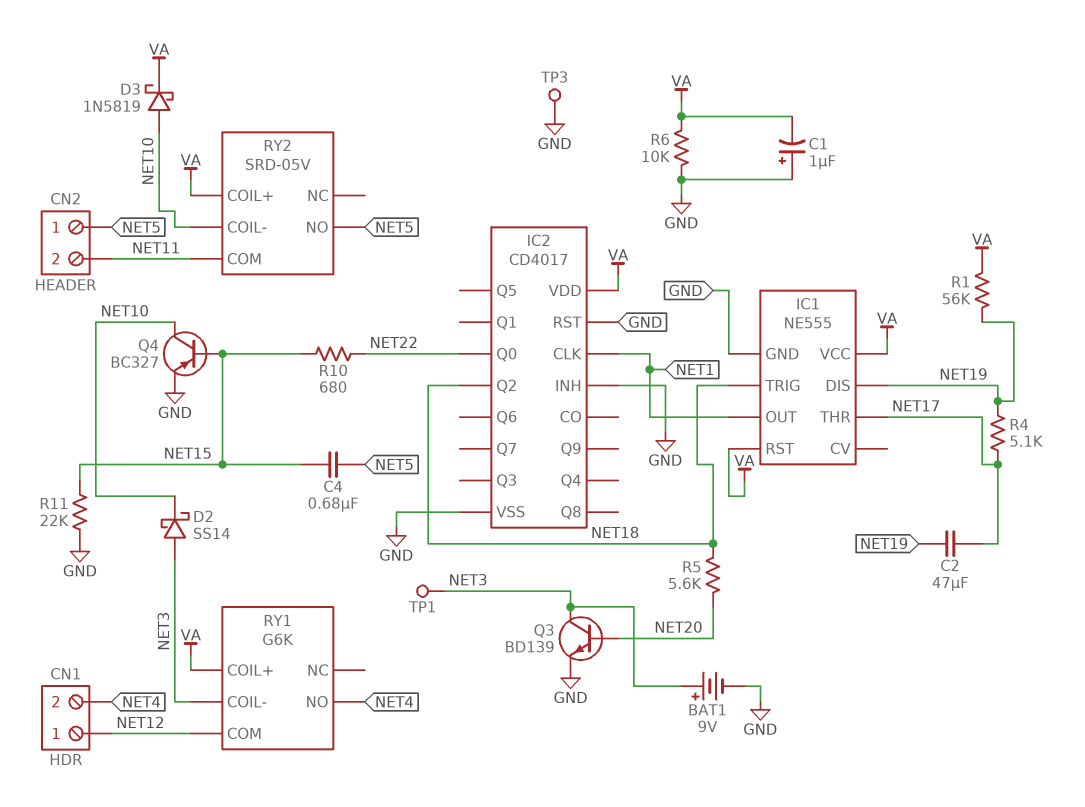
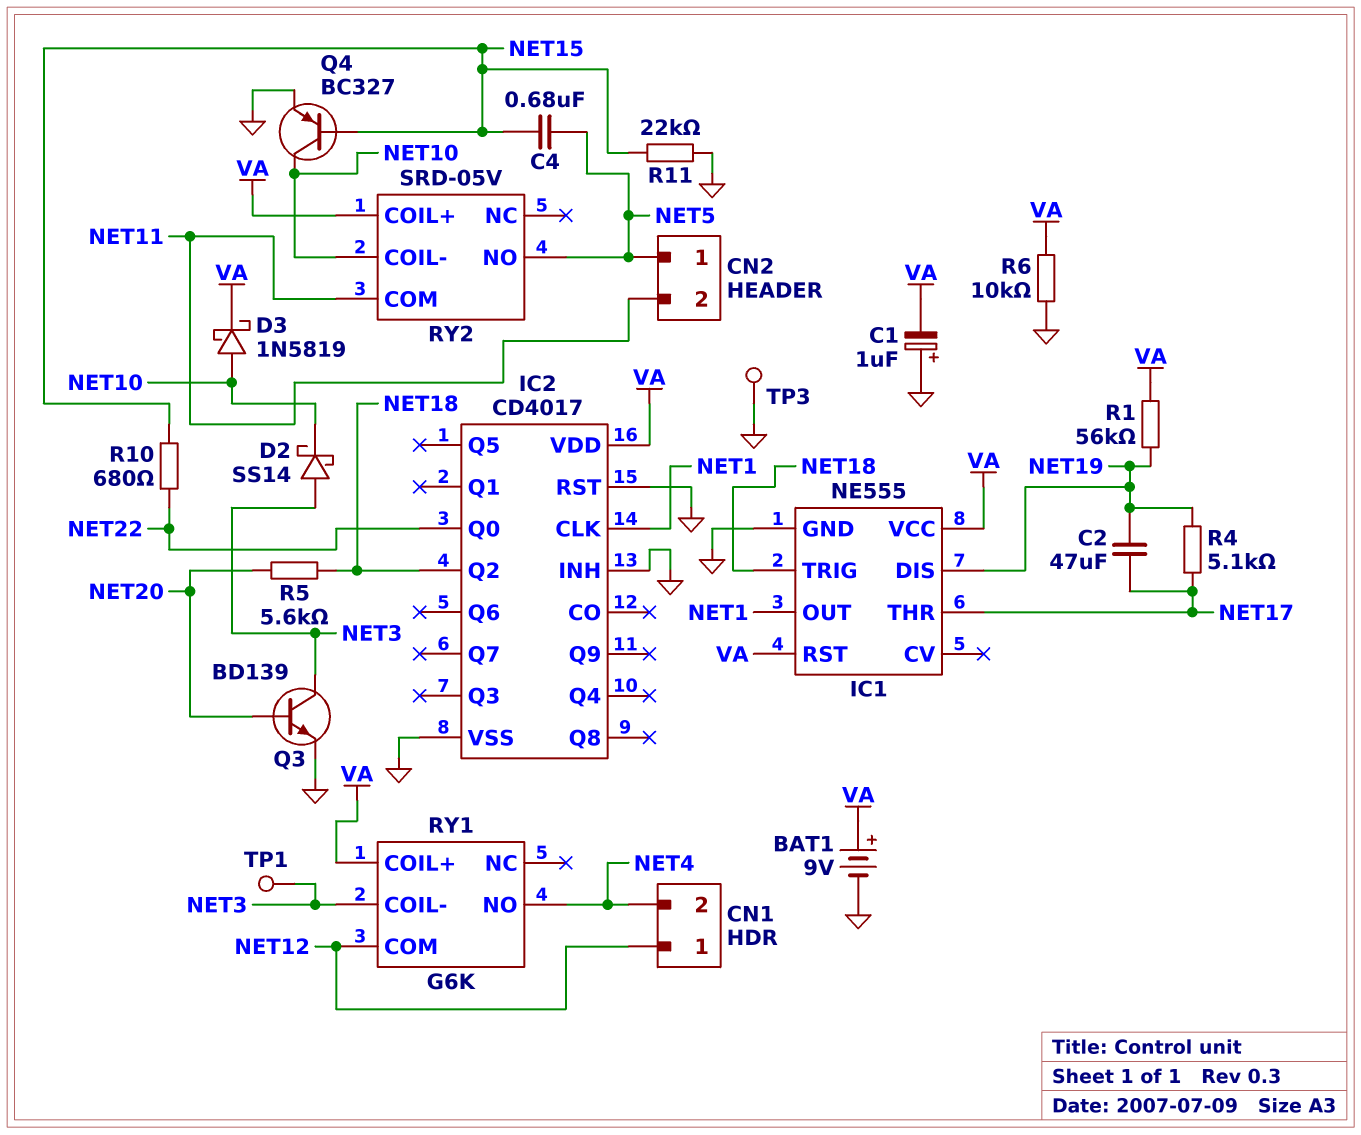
BAT1: 9V (plus NET3, minus GND) -> 9V (plus VA, minus GND)

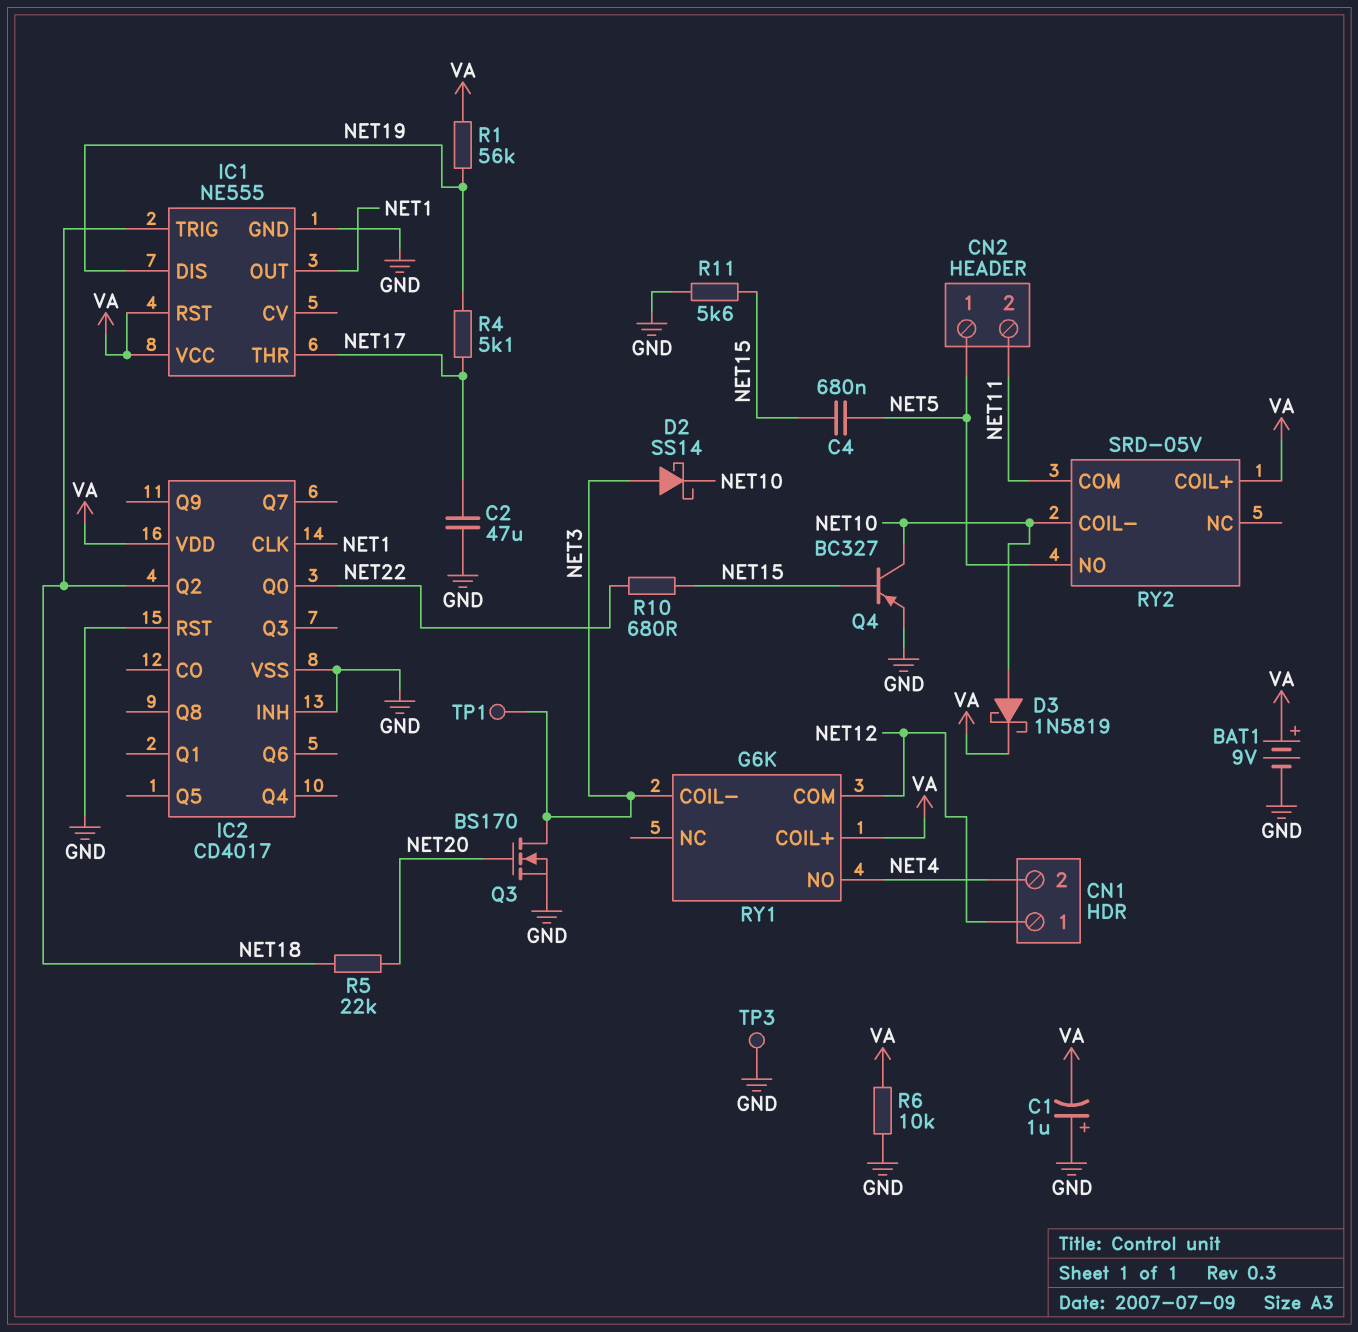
C2: 47uF (NET17, NET19) -> 47uF (GND, NET17)
Q3: NPN BD139 (B NET20, C NET3, E GND) -> NMOS BS170 (G NET20, D NET3, S GND)
R5: 5.6k (NET18, NET20) -> 22k (NET18, NET20)
R11: 22k (GND, NET15) -> 5.6k (GND, NET15)

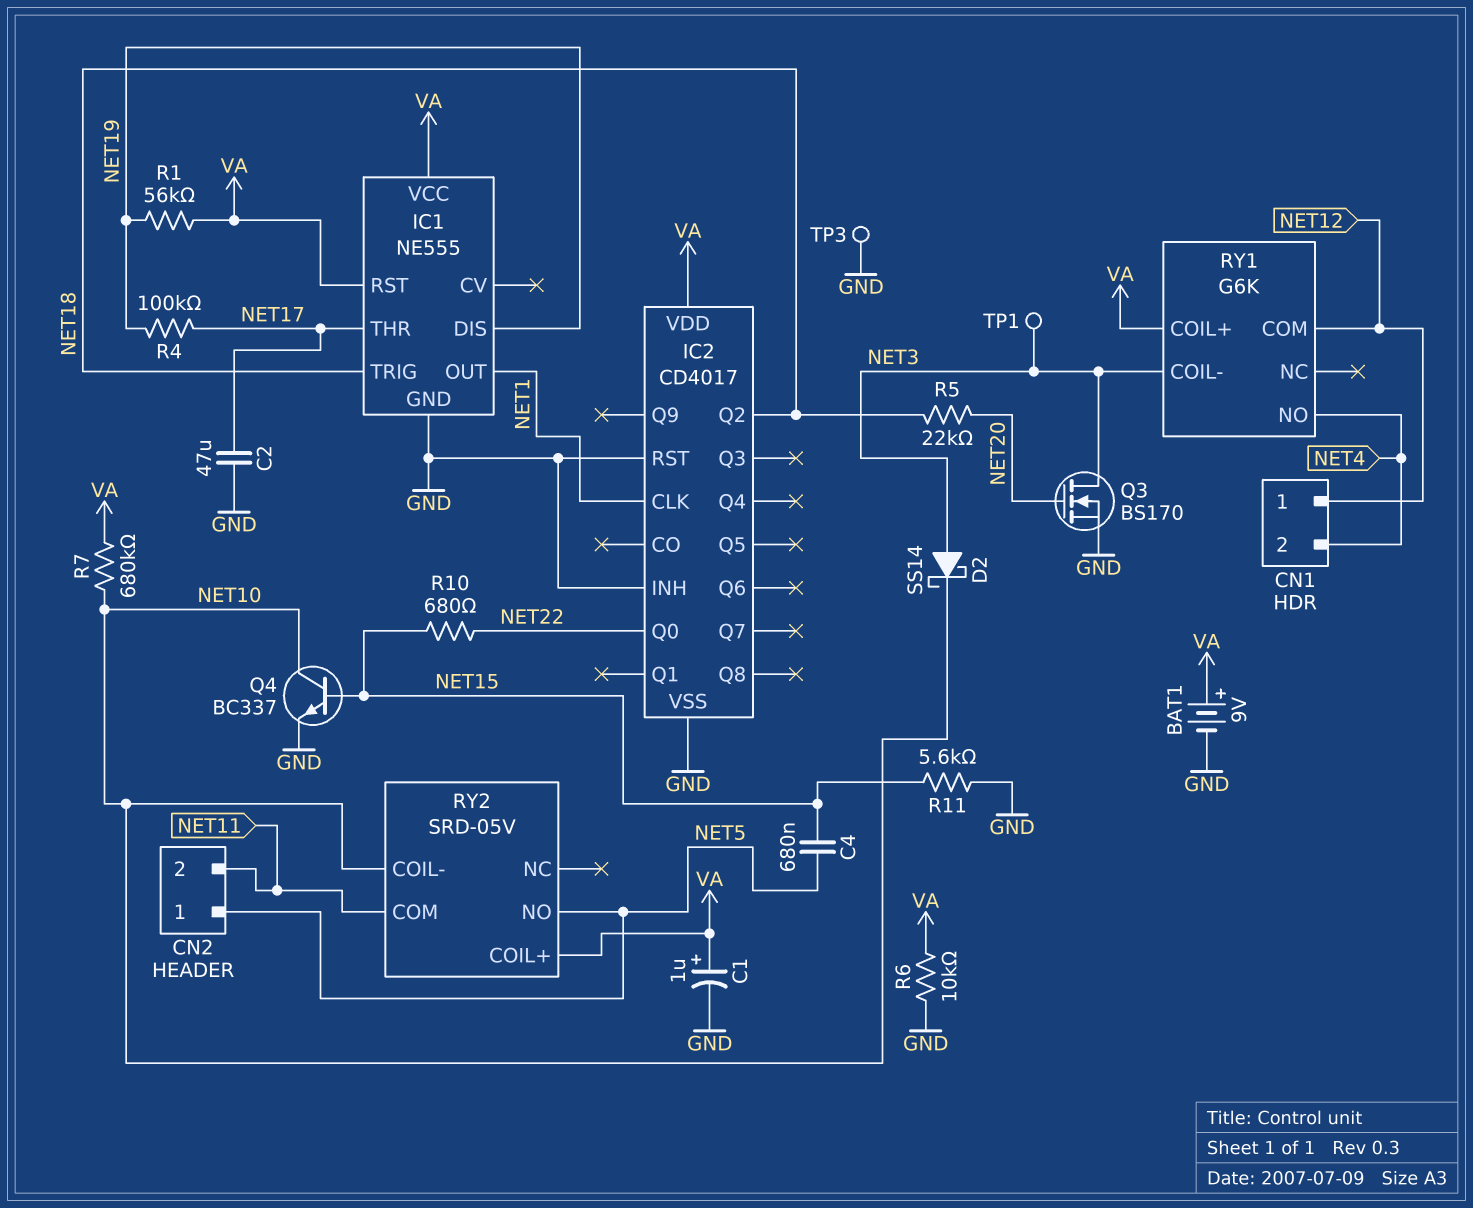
C1: 1uF (plus GND, minus VA) -> 1uF (plus VA, minus GND)
D3: schottky 1N5819 (A NET10, K VA) -> none
Q4: PNP BC327 (B NET15, C NET10, E GND) -> NPN BC337 (B NET15, C NET10, E GND)
R4: 5.1k (NET17, NET19) -> 100k (NET17, NET19)
R7: none -> 680k (NET10, VA)

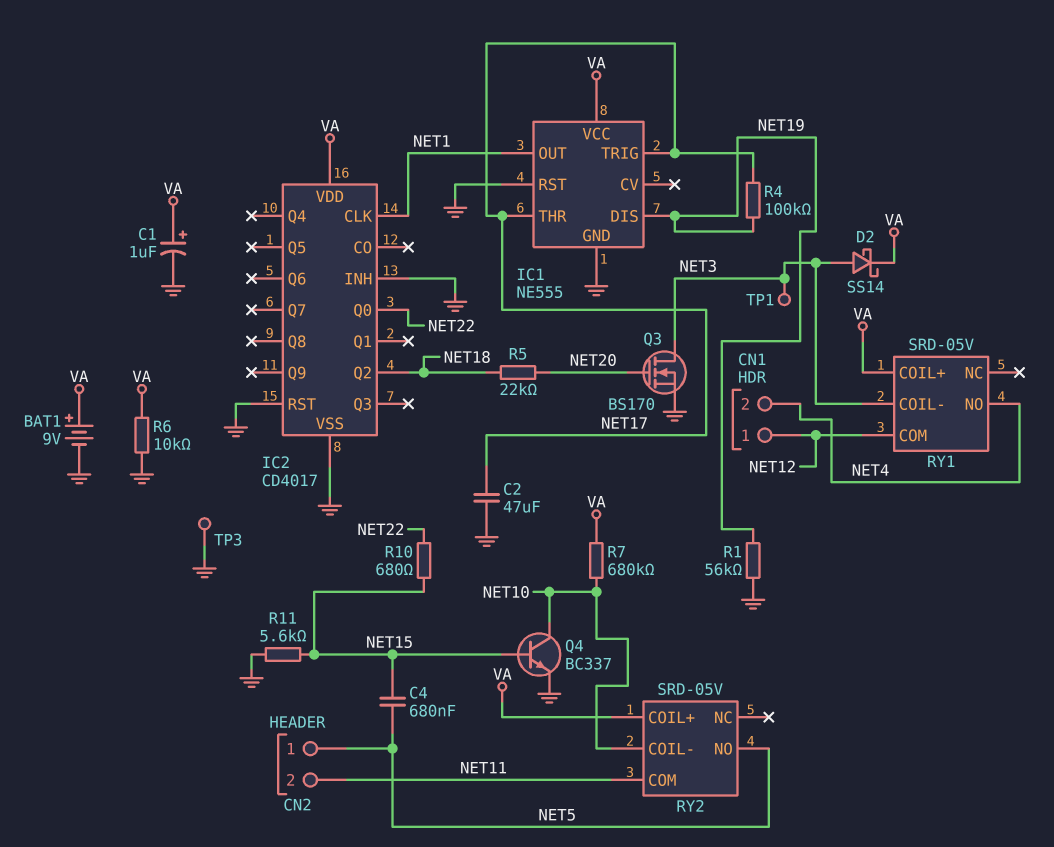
D2: schottky SS14 (A NET3, K NET10) -> schottky SS14 (A NET3, K VA)
IC1 pin RST: VA -> GND
IC1 pin TRIG: NET18 -> NET17
R1: 56k (NET19, VA) -> 56k (GND, NET19)
RY1: G6K -> SRD-05V

